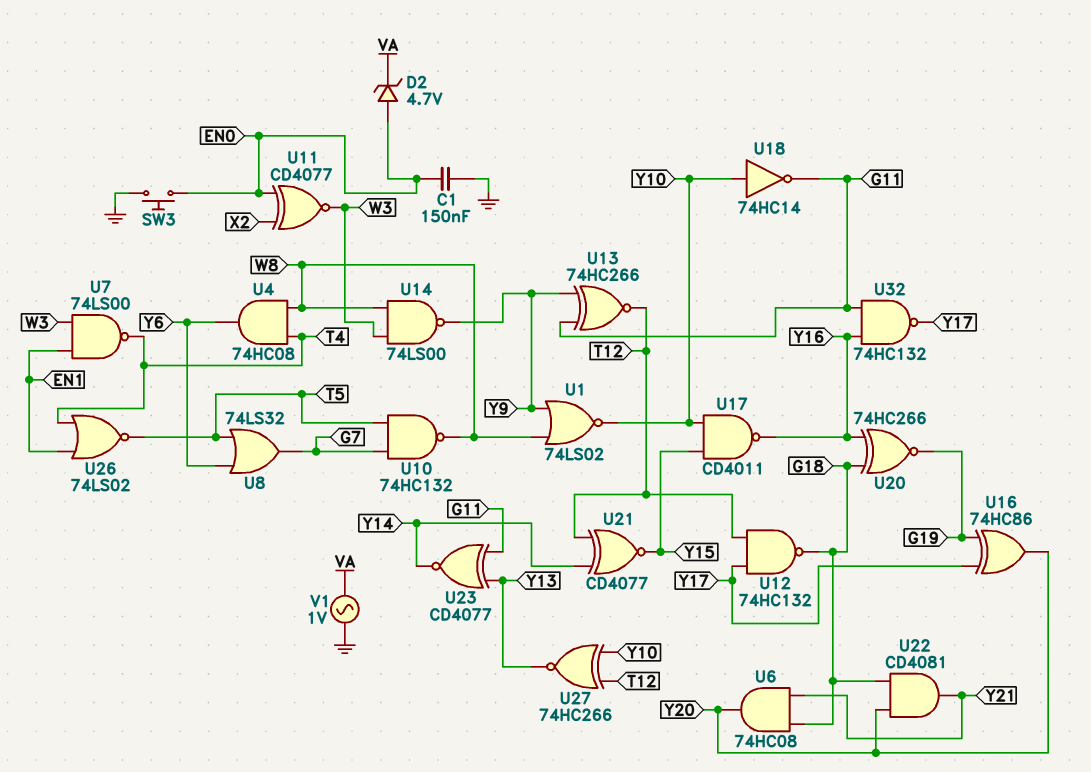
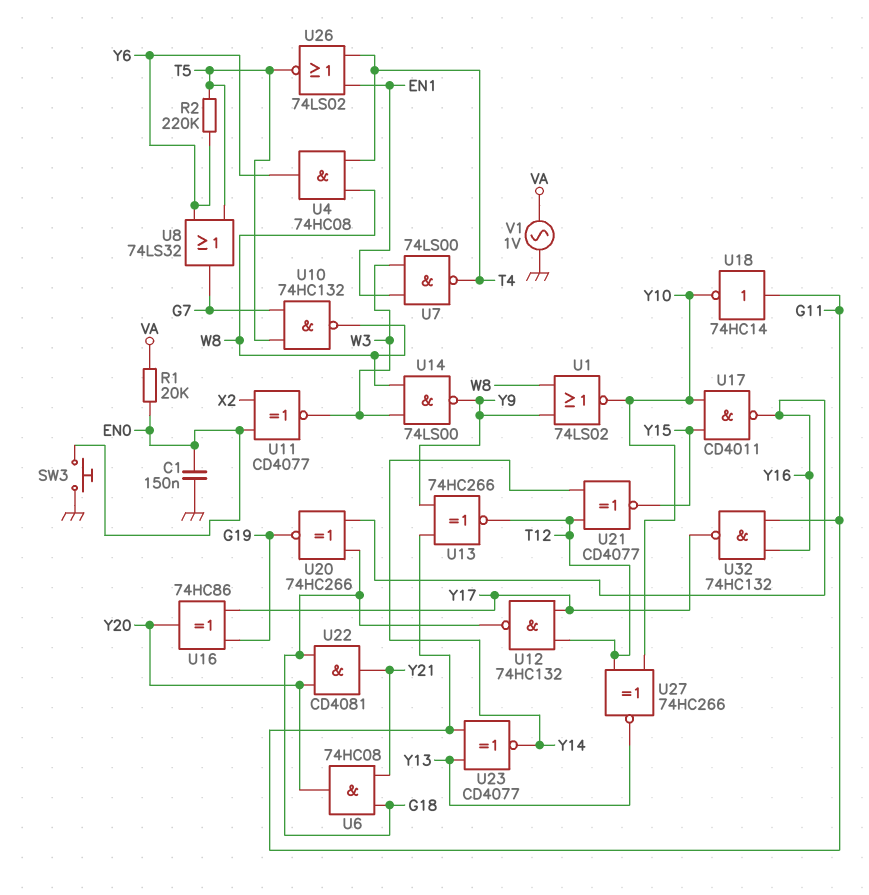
D2: zener 4.7V (A EN0, K VA) -> none
R1: none -> 20k (EN0, VA)
R2: none -> 220k (T5, Y6)
U18: NOT 74HC14 (in Y10, out G11) -> NOT 74HC14 (in G11, out Y10)

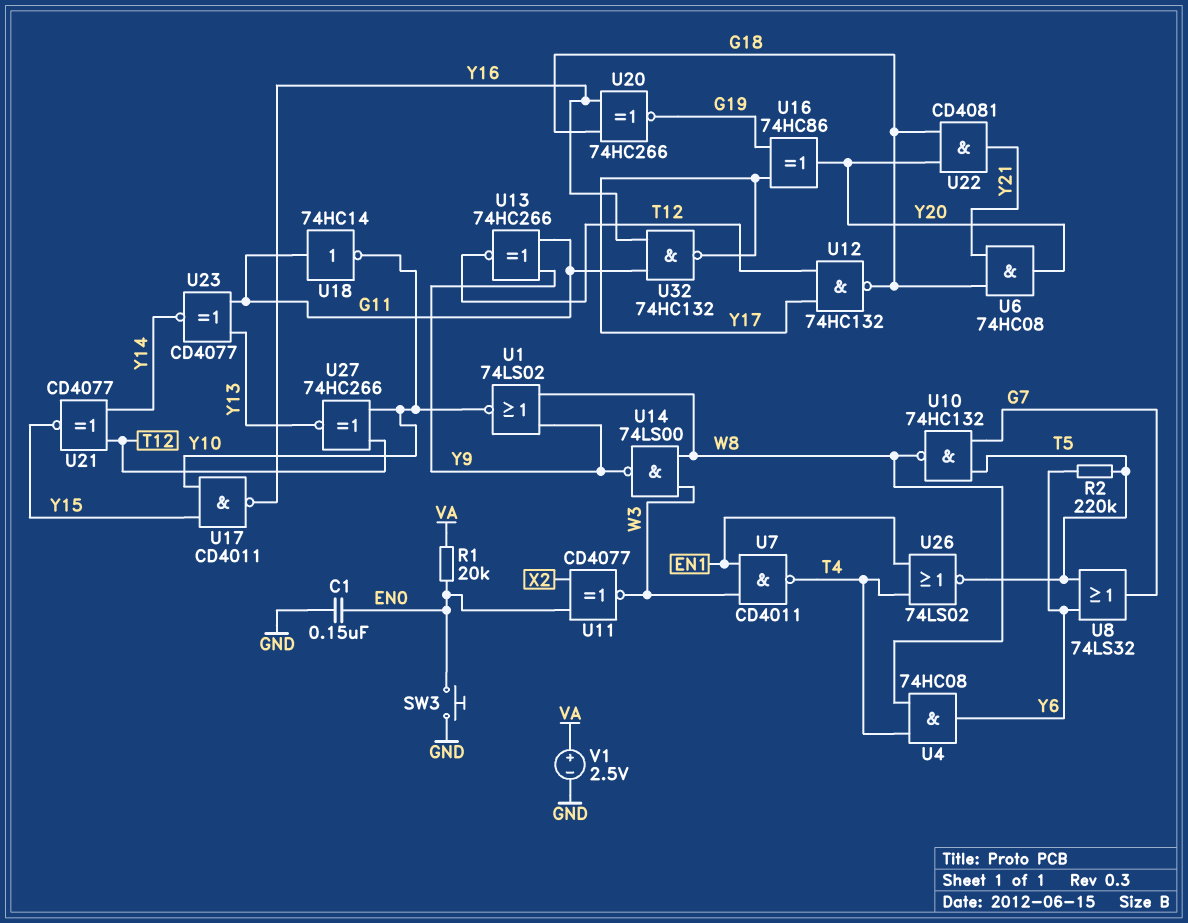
U7: NAND 74LS00 (in EN1, in W3, out T4) -> NAND CD4011 (in EN1, in W3, out T4)
V1: AC 1V (GND, VA) -> 2.5V (plus VA, minus GND)

